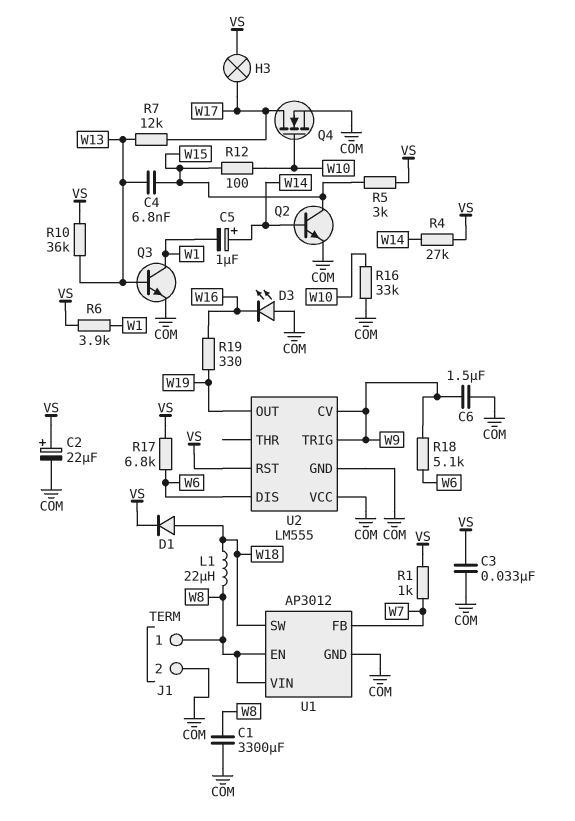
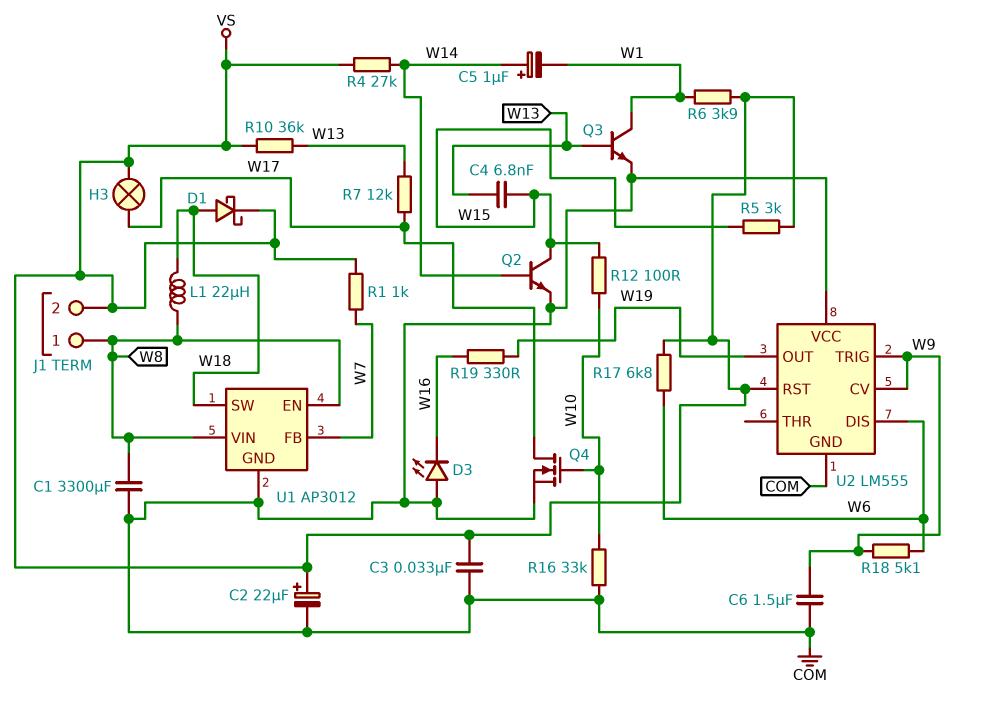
D1: diode (A W18, K VS) -> schottky (A W18, K VS)
J1 pin 2: COM -> VS

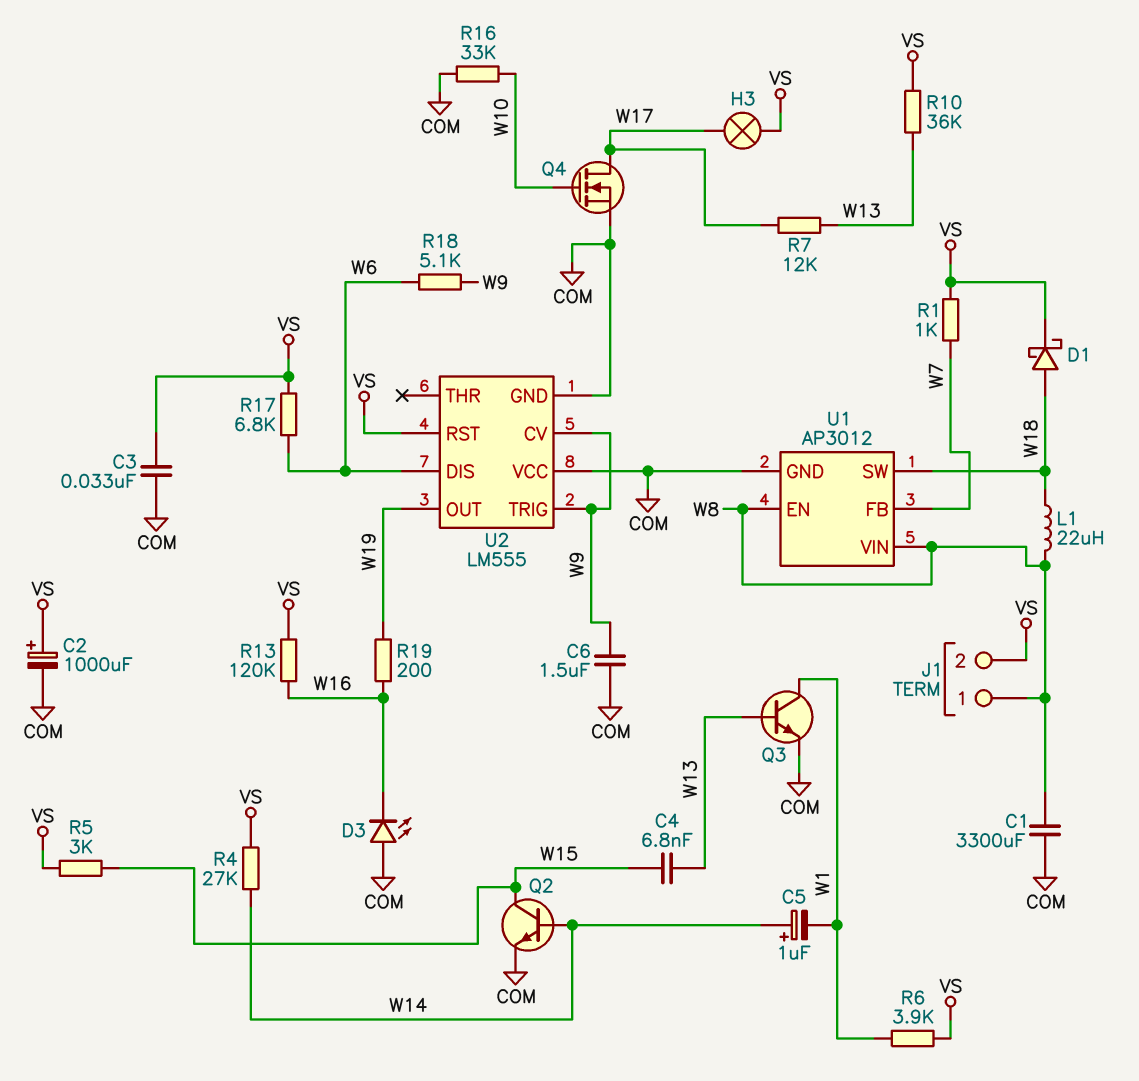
C2: 22uF (plus VS, minus COM) -> 1000uF (plus VS, minus COM)
R12: 100 (W10, W15) -> none
R13: none -> 120k (VS, W16)
R19: 330 (W16, W19) -> 200 (W16, W19)

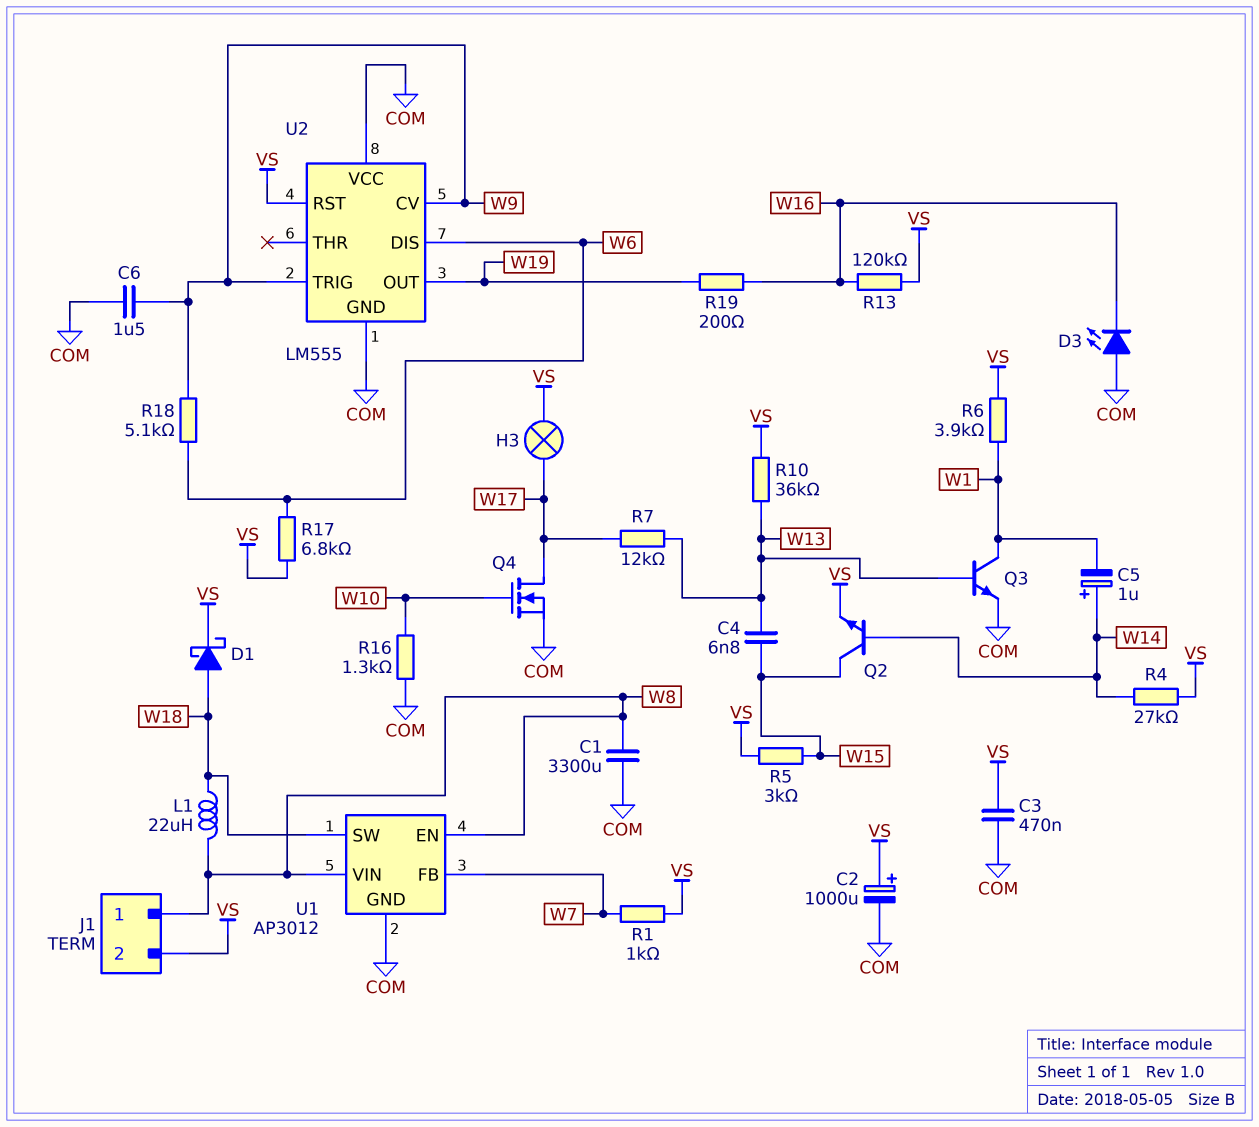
C3: 33nF (COM, VS) -> 470nF (COM, VS)
Q2: NPN (B W14, C W15, E COM) -> NPN (B W14, C W15, E VS)
R16: 33k (COM, W10) -> 1.3k (COM, W10)

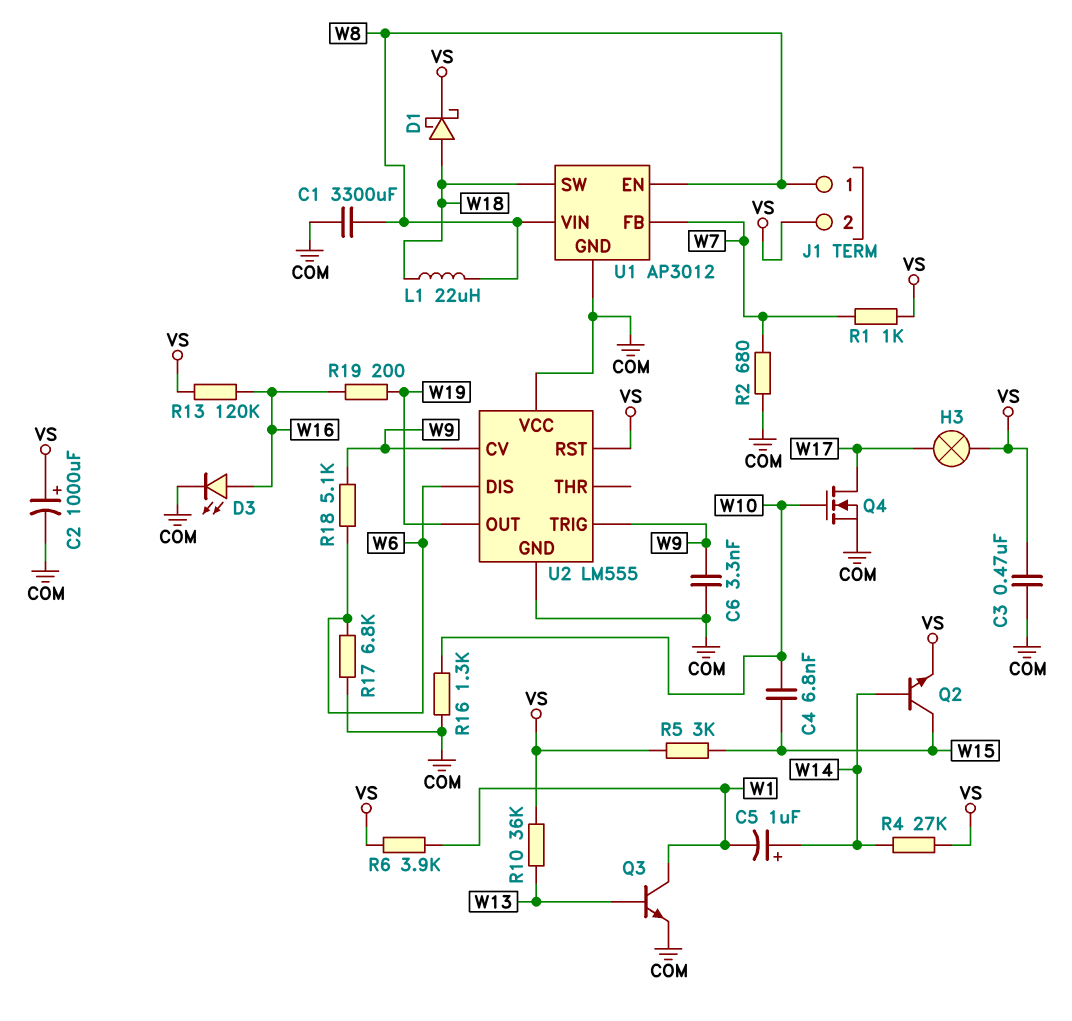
C4: 6.8nF (W13, W15) -> 6.8nF (W10, W15)
C6: 1.5uF (COM, W9) -> 3.3nF (COM, W9)
D3: LED (A COM, K W16) -> LED (A W16, K COM)
R2: none -> 680 (COM, W7)
R7: 12k (W13, W17) -> none
R17: 6.8k (VS, W6) -> 6.8k (COM, W6)

